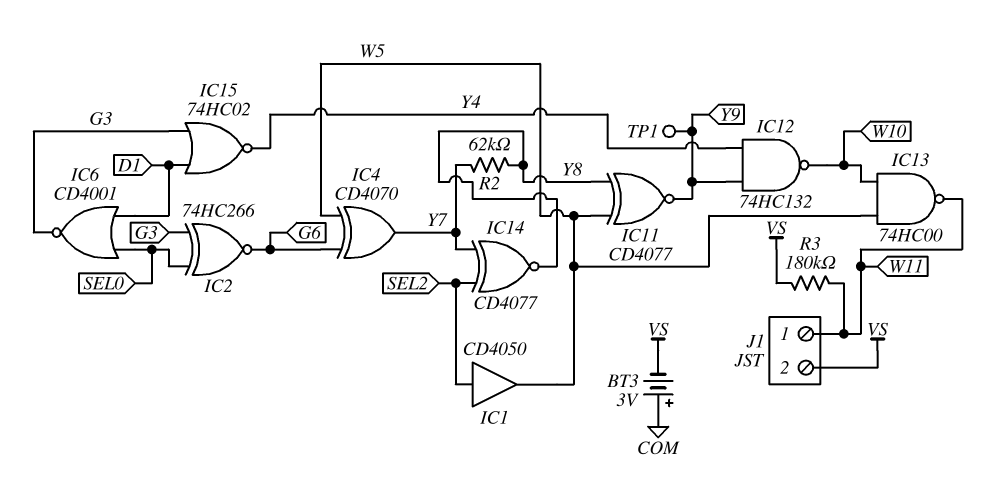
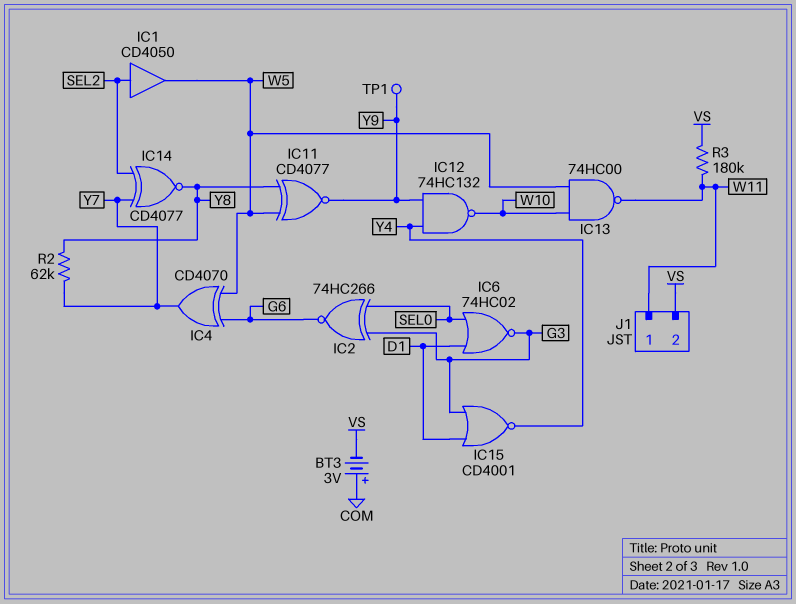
IC6: NOR CD4001 (in D1, in SEL0, out G3) -> NOR 74HC02 (in D1, in SEL0, out G3)
IC15: NOR 74HC02 (in D1, in G3, out Y4) -> NOR CD4001 (in D1, in G3, out Y4)

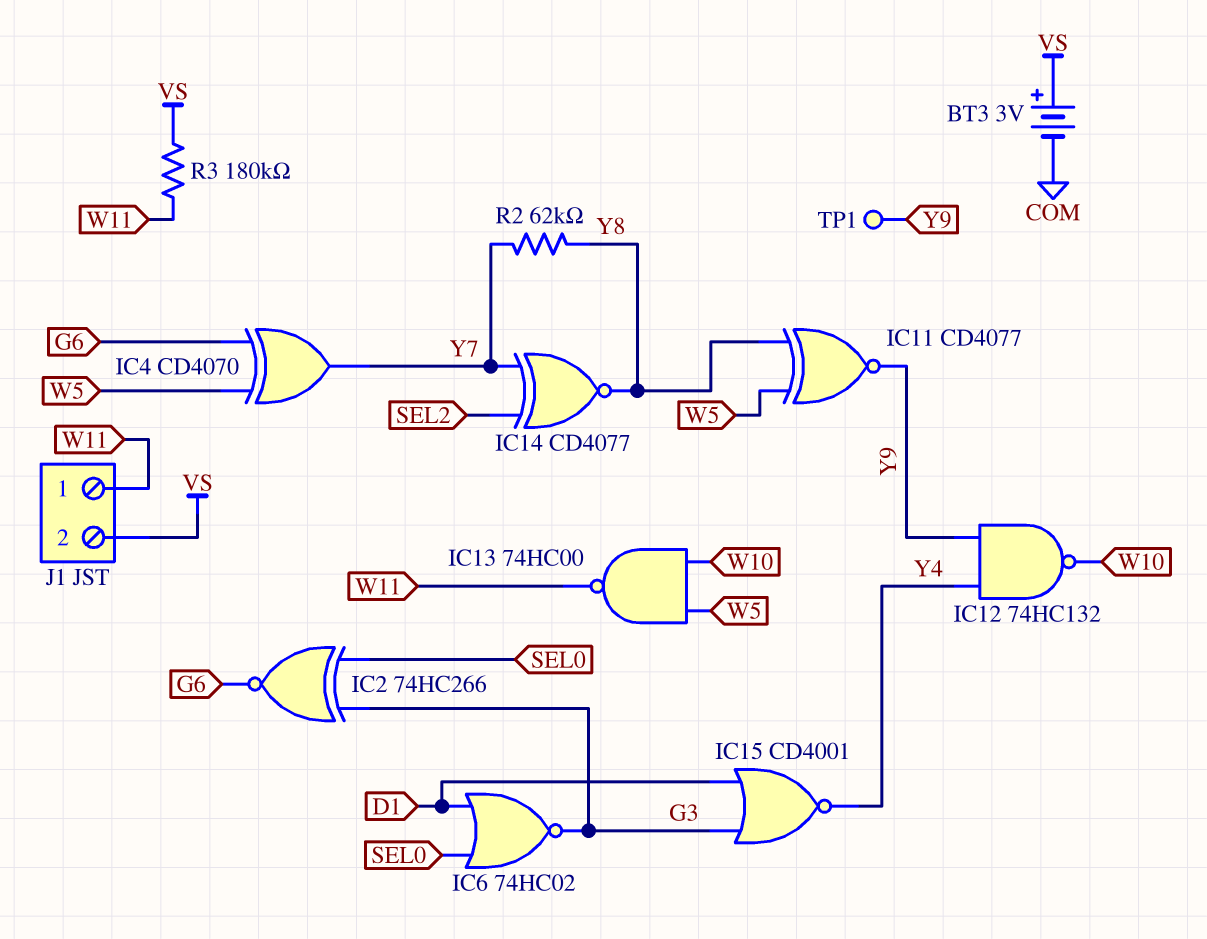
BT3: 3V (plus COM, minus VS) -> 3V (plus VS, minus COM)
IC1: buffer CD4050 (in SEL2, out W5) -> none

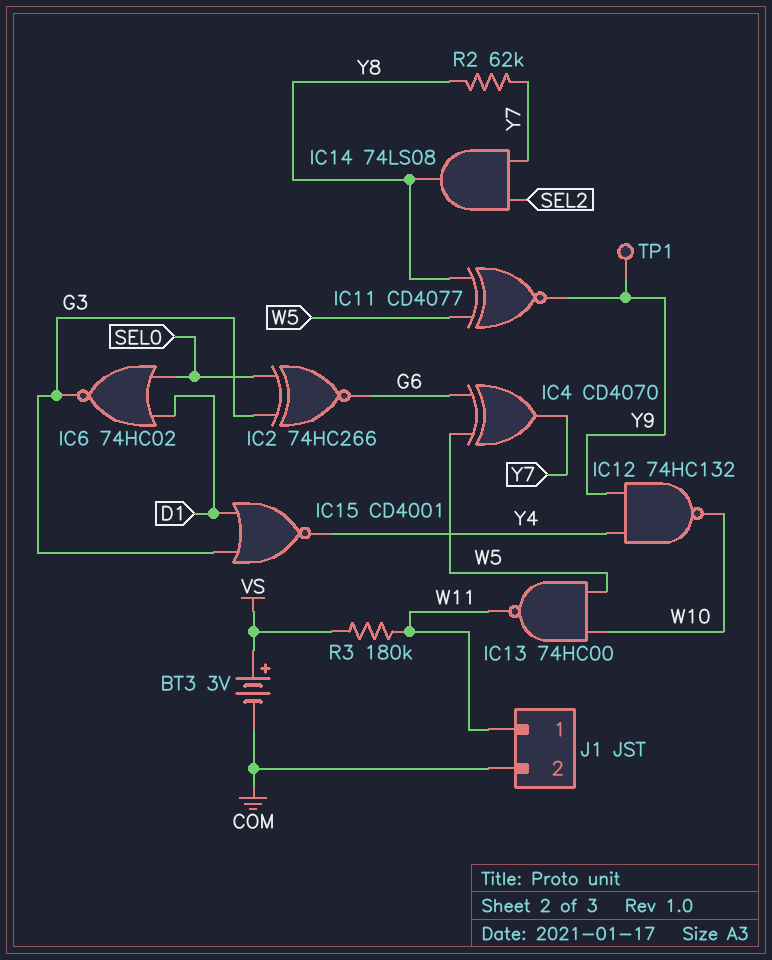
IC14: XNOR CD4077 (in SEL2, in Y7, out Y8) -> AND 74LS08 (in SEL2, in Y7, out Y8)
J1 pin 2: VS -> COM

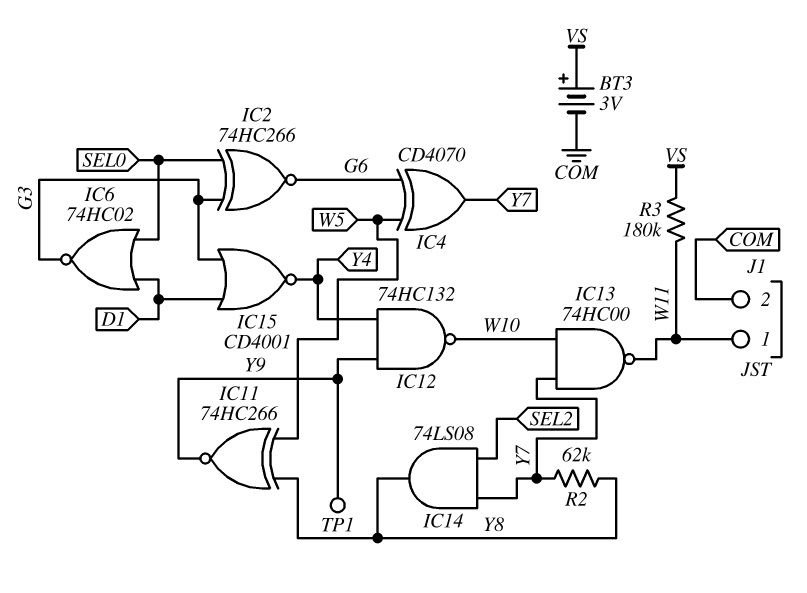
IC11: XNOR CD4077 (in W5, in Y8, out Y9) -> XNOR 74HC266 (in W5, in Y8, out Y9)
IC13: NAND 74HC00 (in W5, in W10, out W11) -> NAND 74HC00 (in W10, in Y7, out W11)

